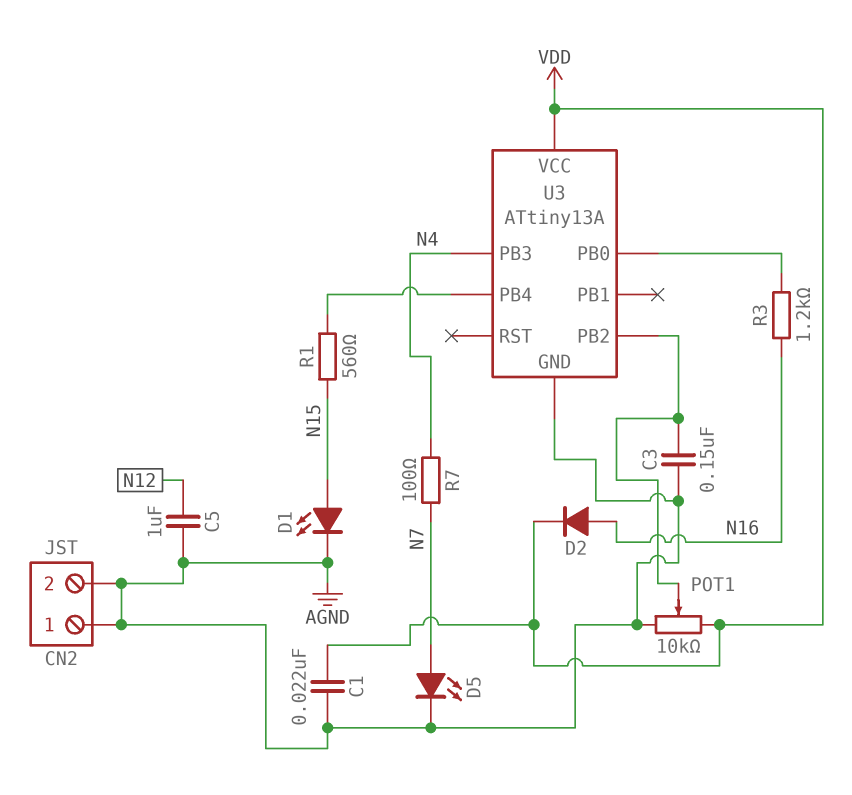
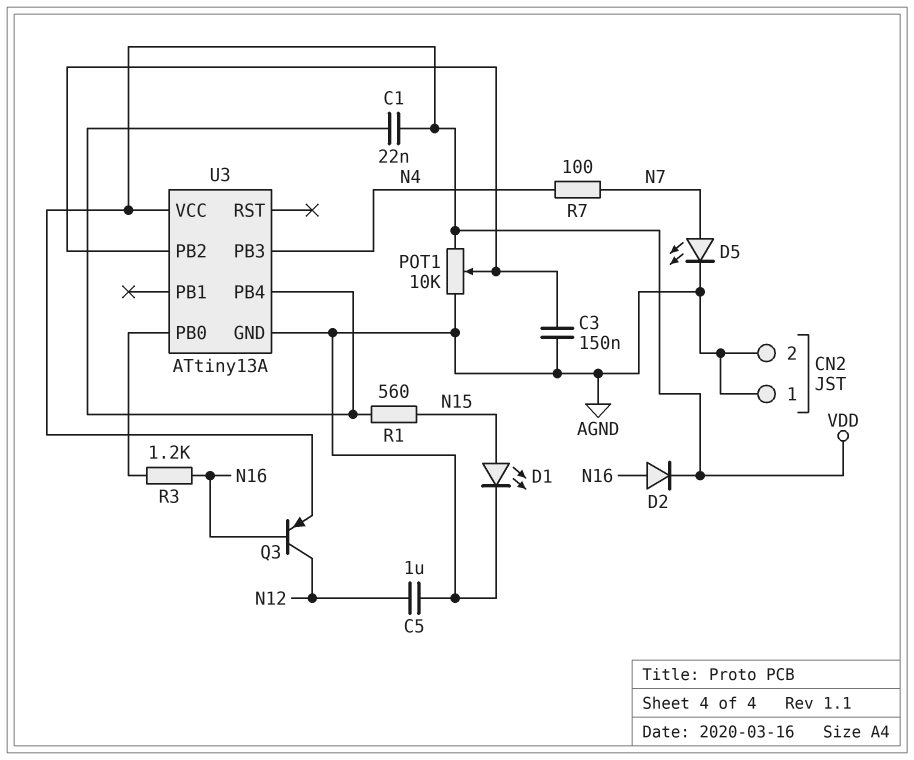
C1: 22nF (AGND, VDD) -> 22nF (U3/PB4, VDD)
Q3: none -> PNP (B N16, C N12, E VDD)

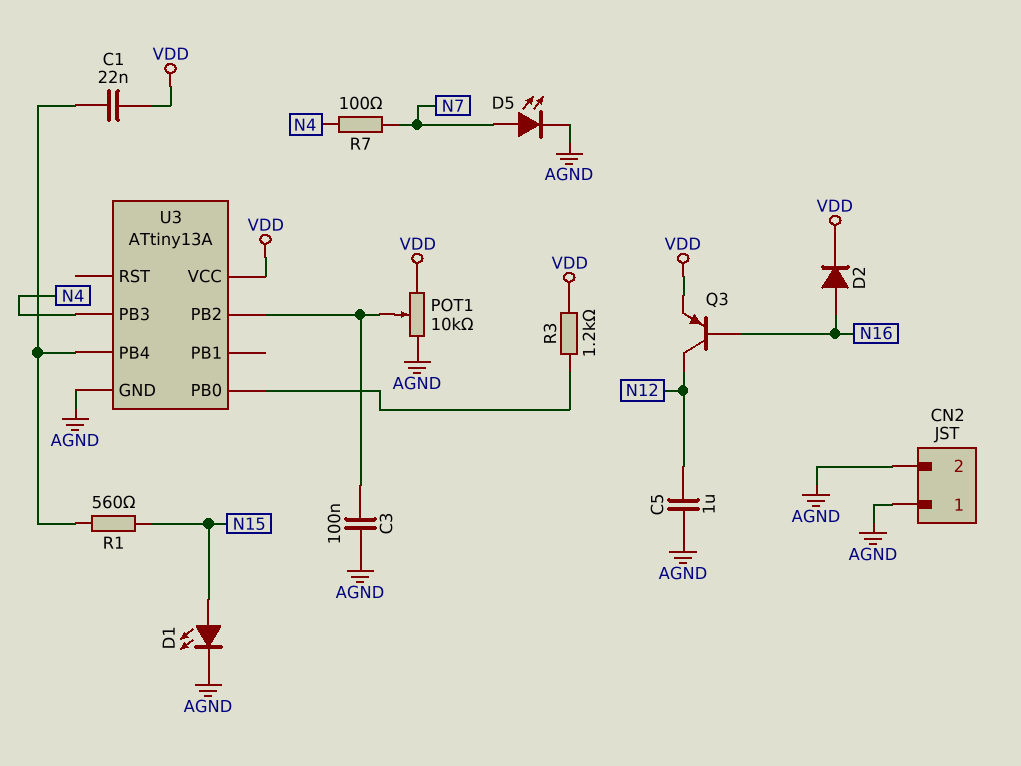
C3: 150nF (AGND, U3/PB2) -> 100nF (AGND, U3/PB2)
R3: 1.2k (N16, U3/PB0) -> 1.2k (U3/PB0, VDD)

